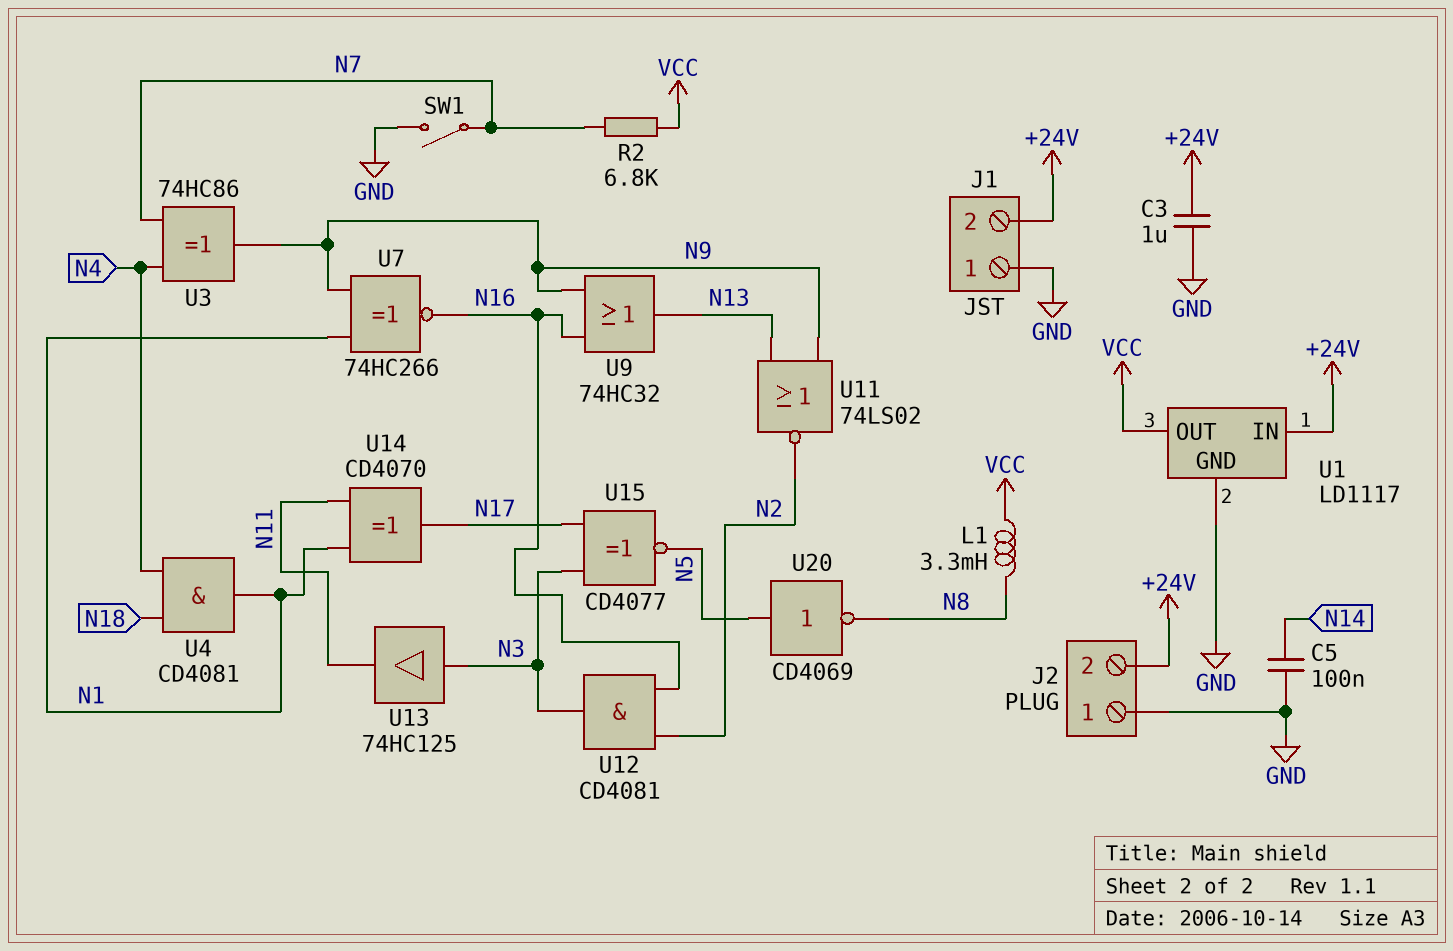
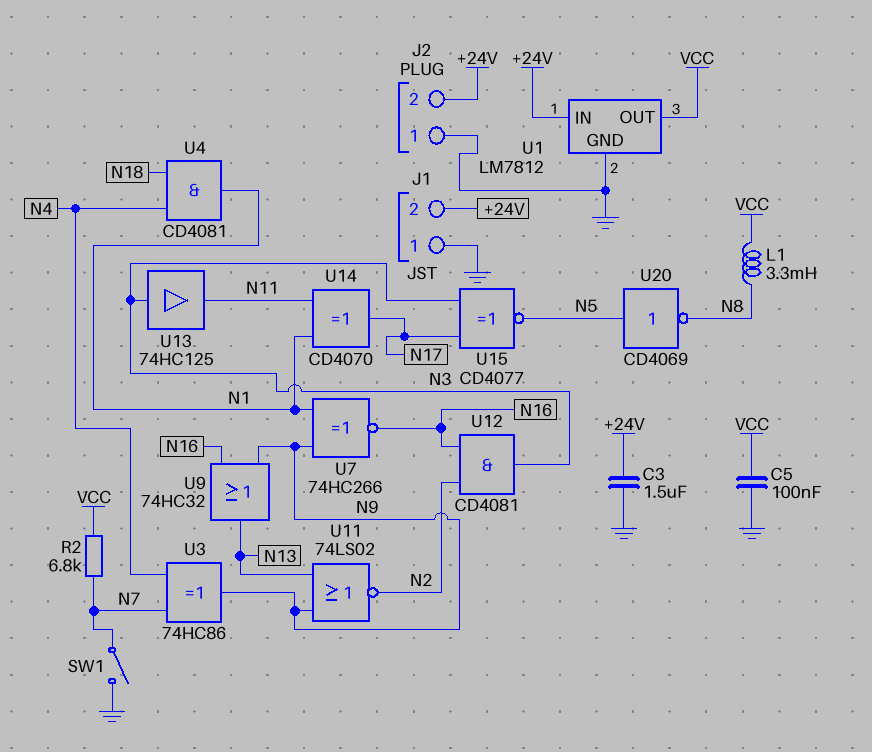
C3: 1uF (+24V, GND) -> 1.5uF (+24V, GND)
C5: 100nF (GND, N14) -> 100nF (GND, VCC)
U1: LD1117 -> LM7812

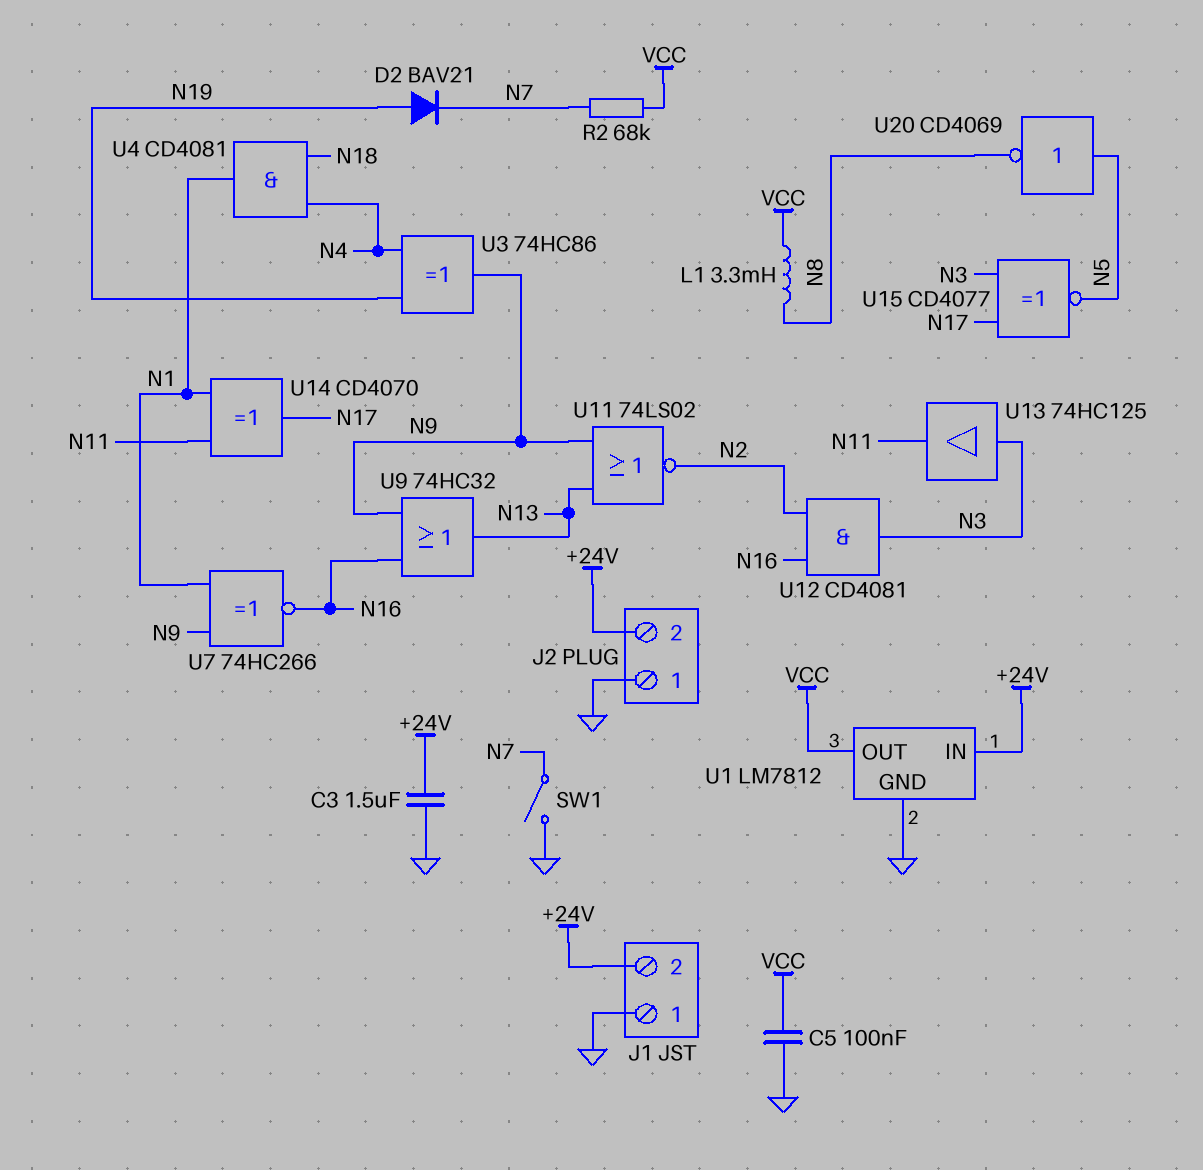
D2: none -> diode BAV21 (A N19, K N7)
R2: 6.8k (N7, VCC) -> 68k (N7, VCC)
U3: XOR 74HC86 (in N4, in N7, out N9) -> XOR 74HC86 (in N4, in N19, out N9)

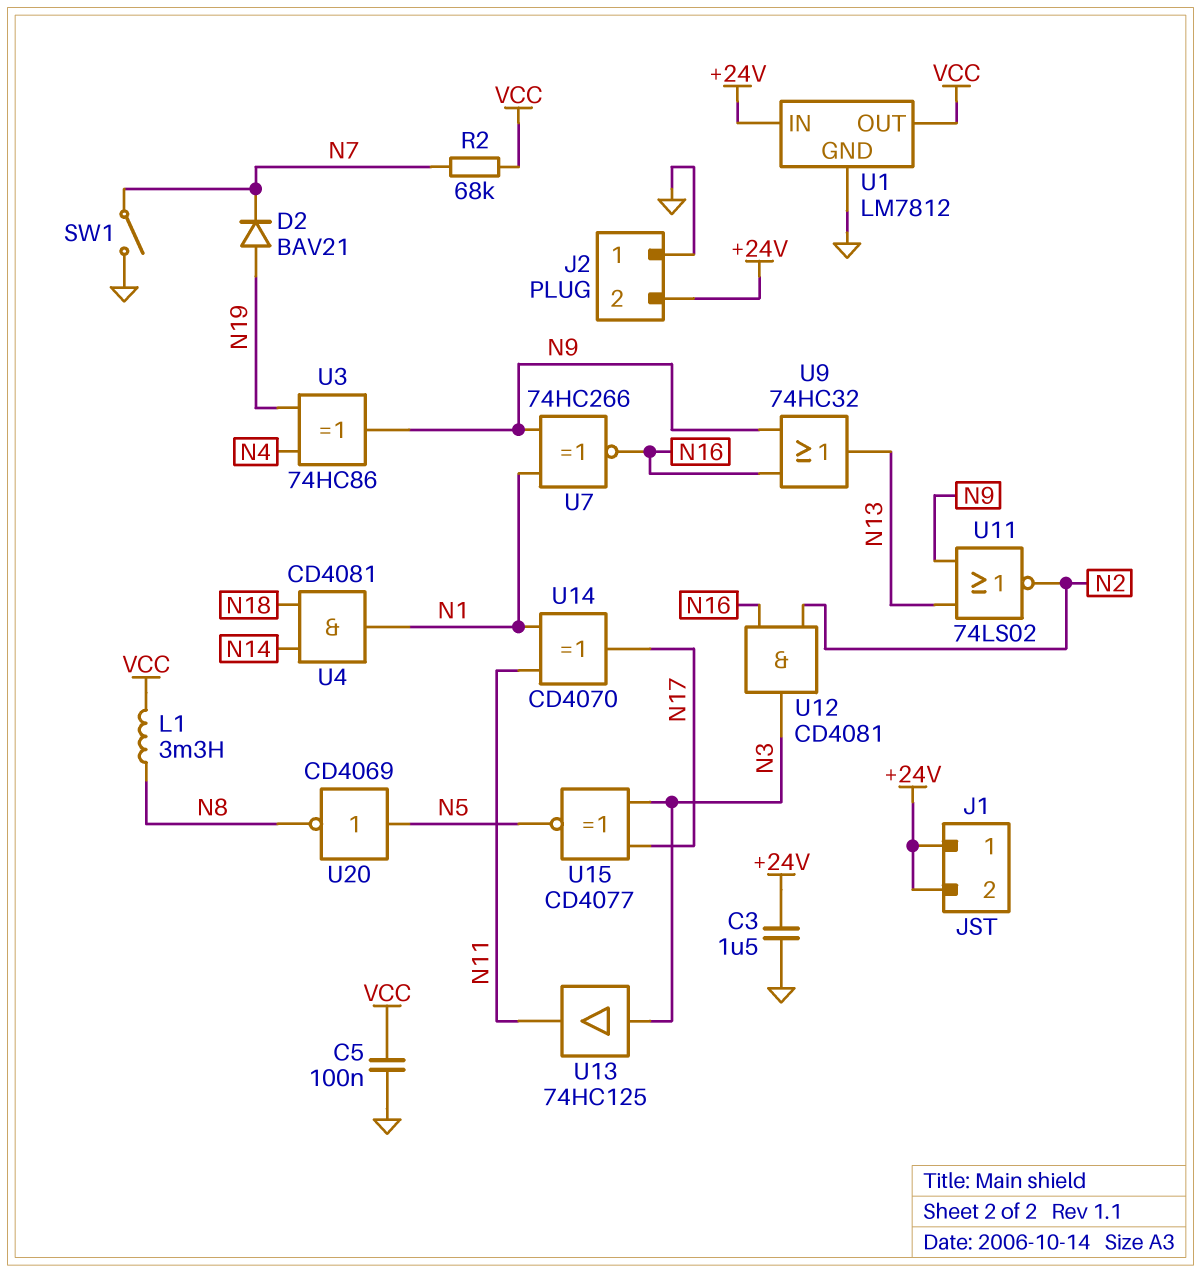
J1 pin 1: GND -> +24V
U4: AND CD4081 (in N4, in N18, out N1) -> AND CD4081 (in N14, in N18, out N1)

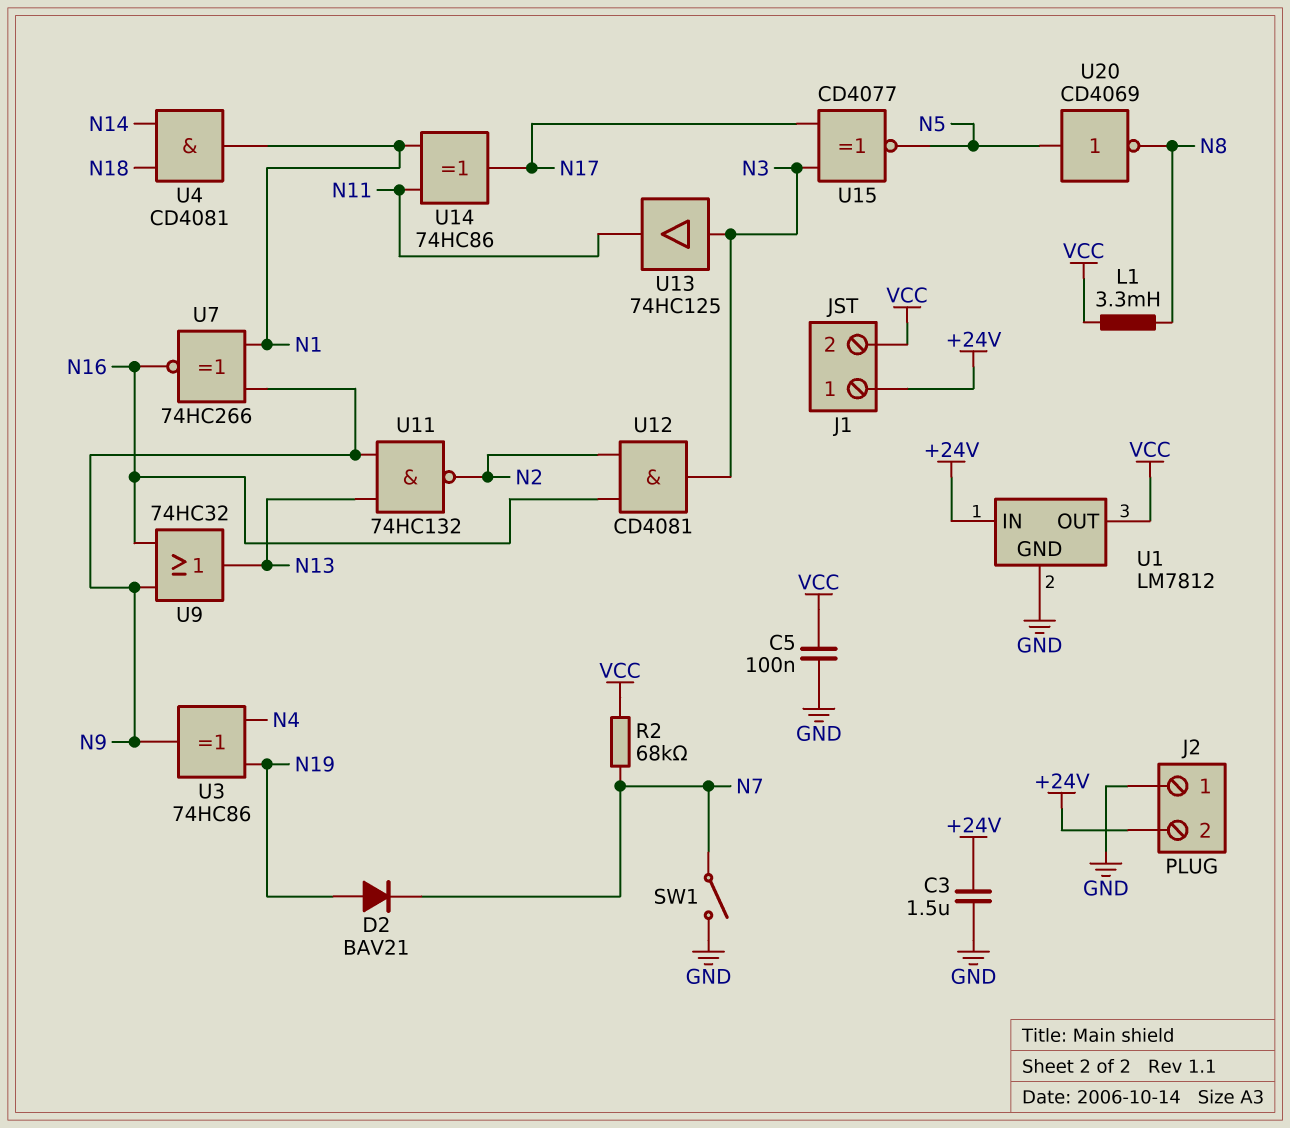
J1 pin 2: +24V -> VCC
U11: NOR 74LS02 (in N9, in N13, out N2) -> NAND 74HC132 (in N9, in N13, out N2)
U14: XOR CD4070 (in N1, in N11, out N17) -> XOR 74HC86 (in N1, in N11, out N17)

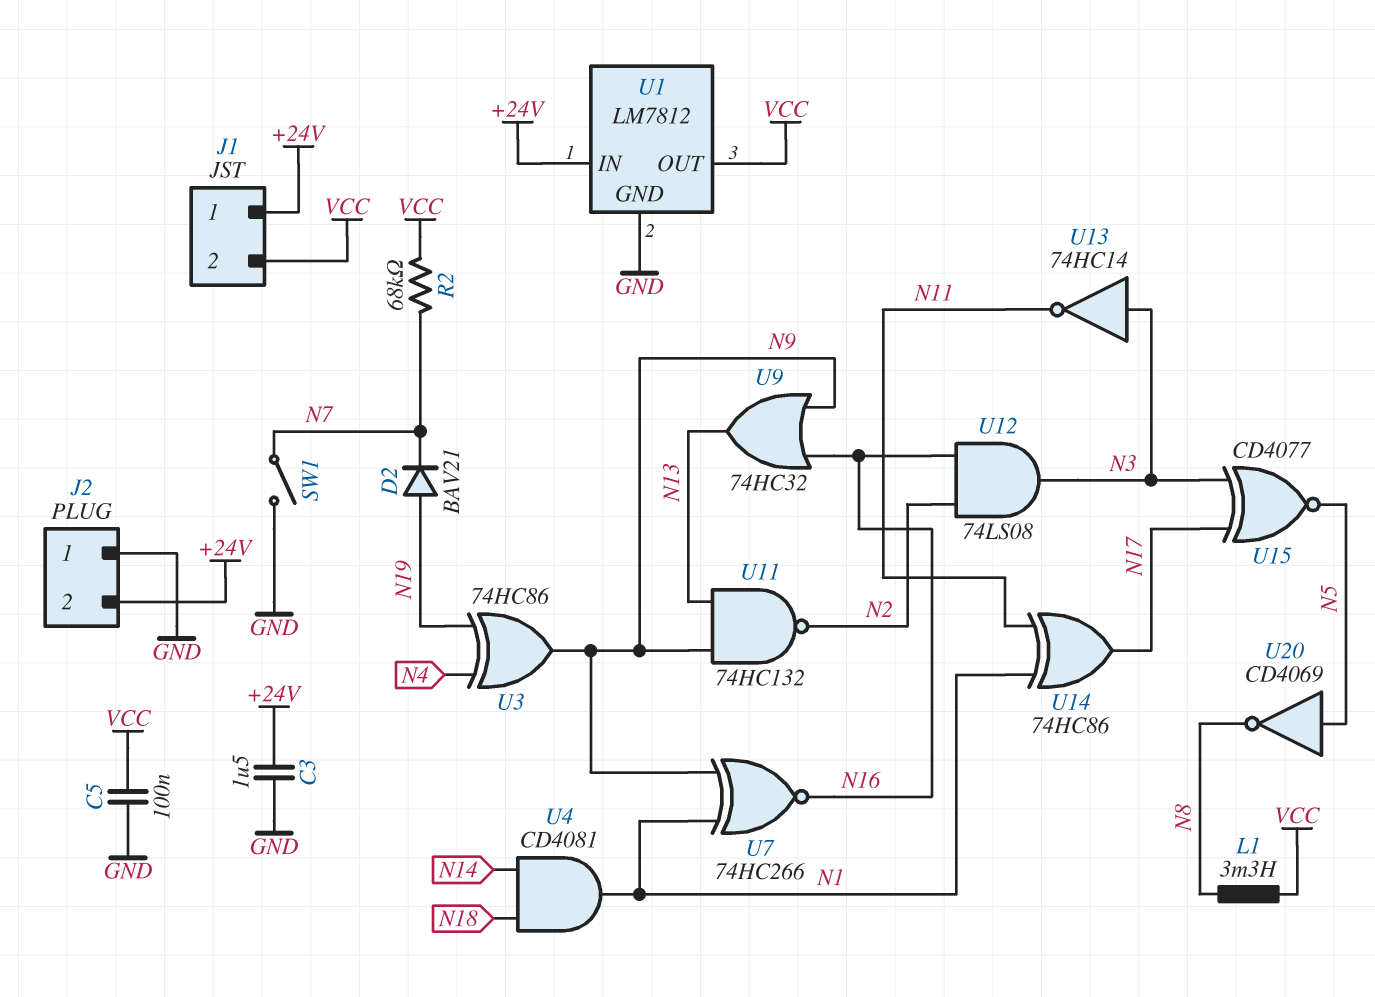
U12: AND CD4081 (in N2, in N16, out N3) -> AND 74LS08 (in N2, in N16, out N3)
U13: buffer 74HC125 (in N3, out N11) -> NOT 74HC14 (in N3, out N11)

